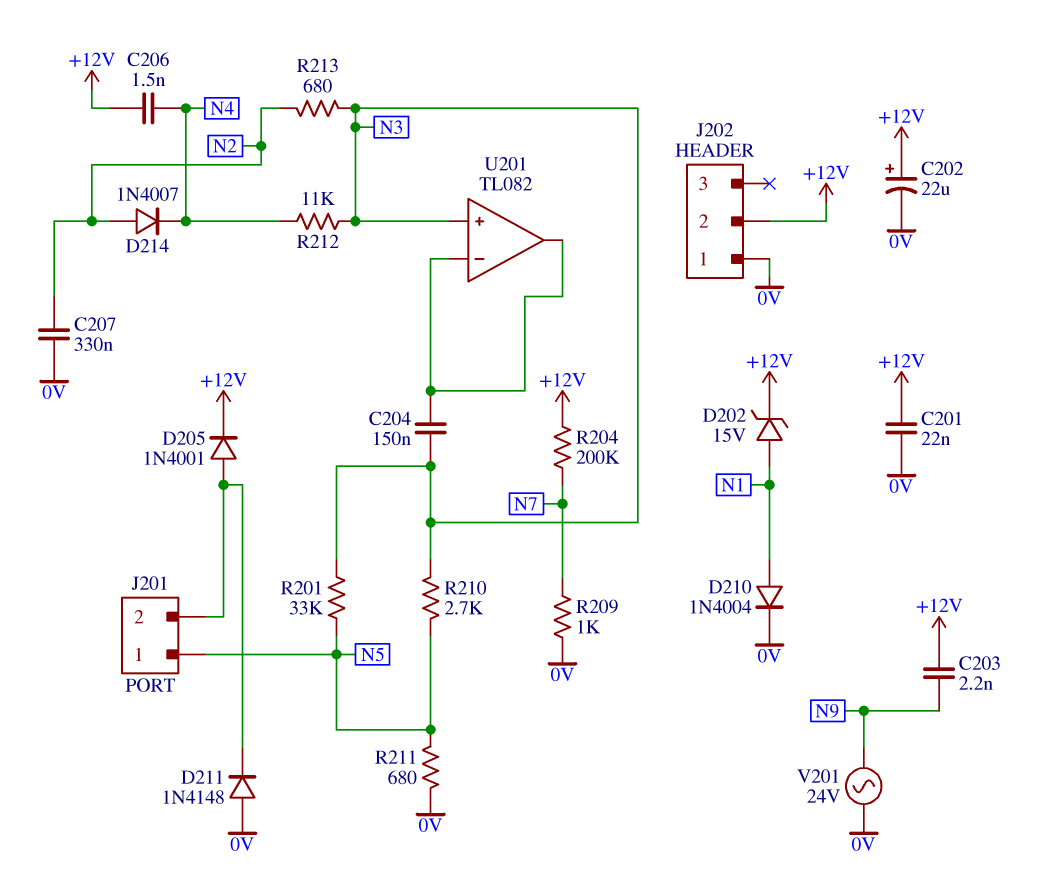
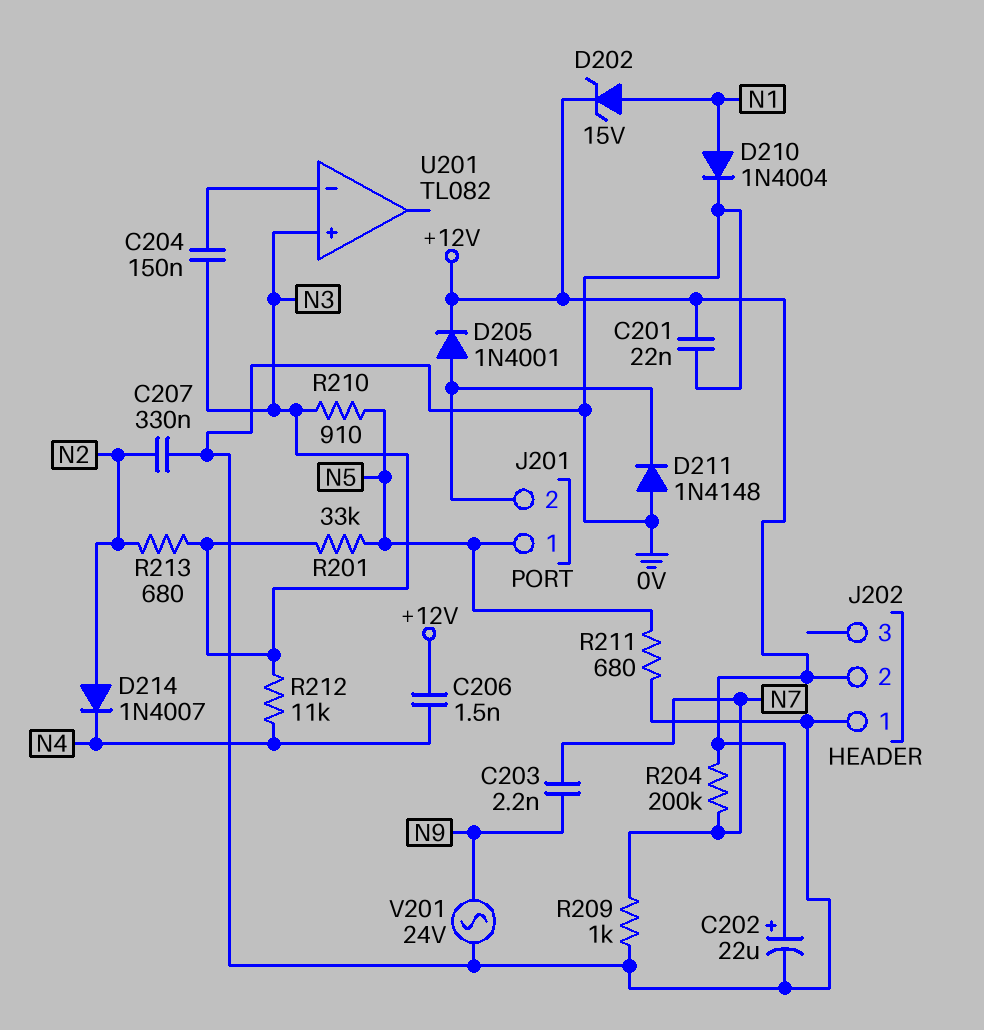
C203: 2.2nF (+12V, N9) -> 2.2nF (N7, N9)
R210: 2.7k (N3, N5) -> 910 (N3, N5)
U201 pin out: U201/in- -> none

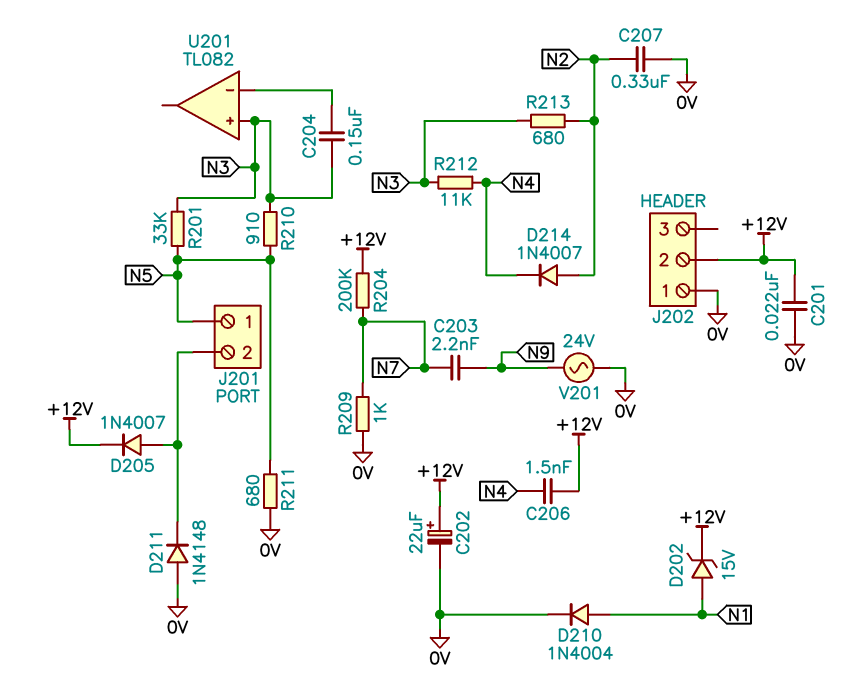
D205: diode 1N4001 (A J201/2, K +12V) -> diode 1N4007 (A J201/2, K +12V)

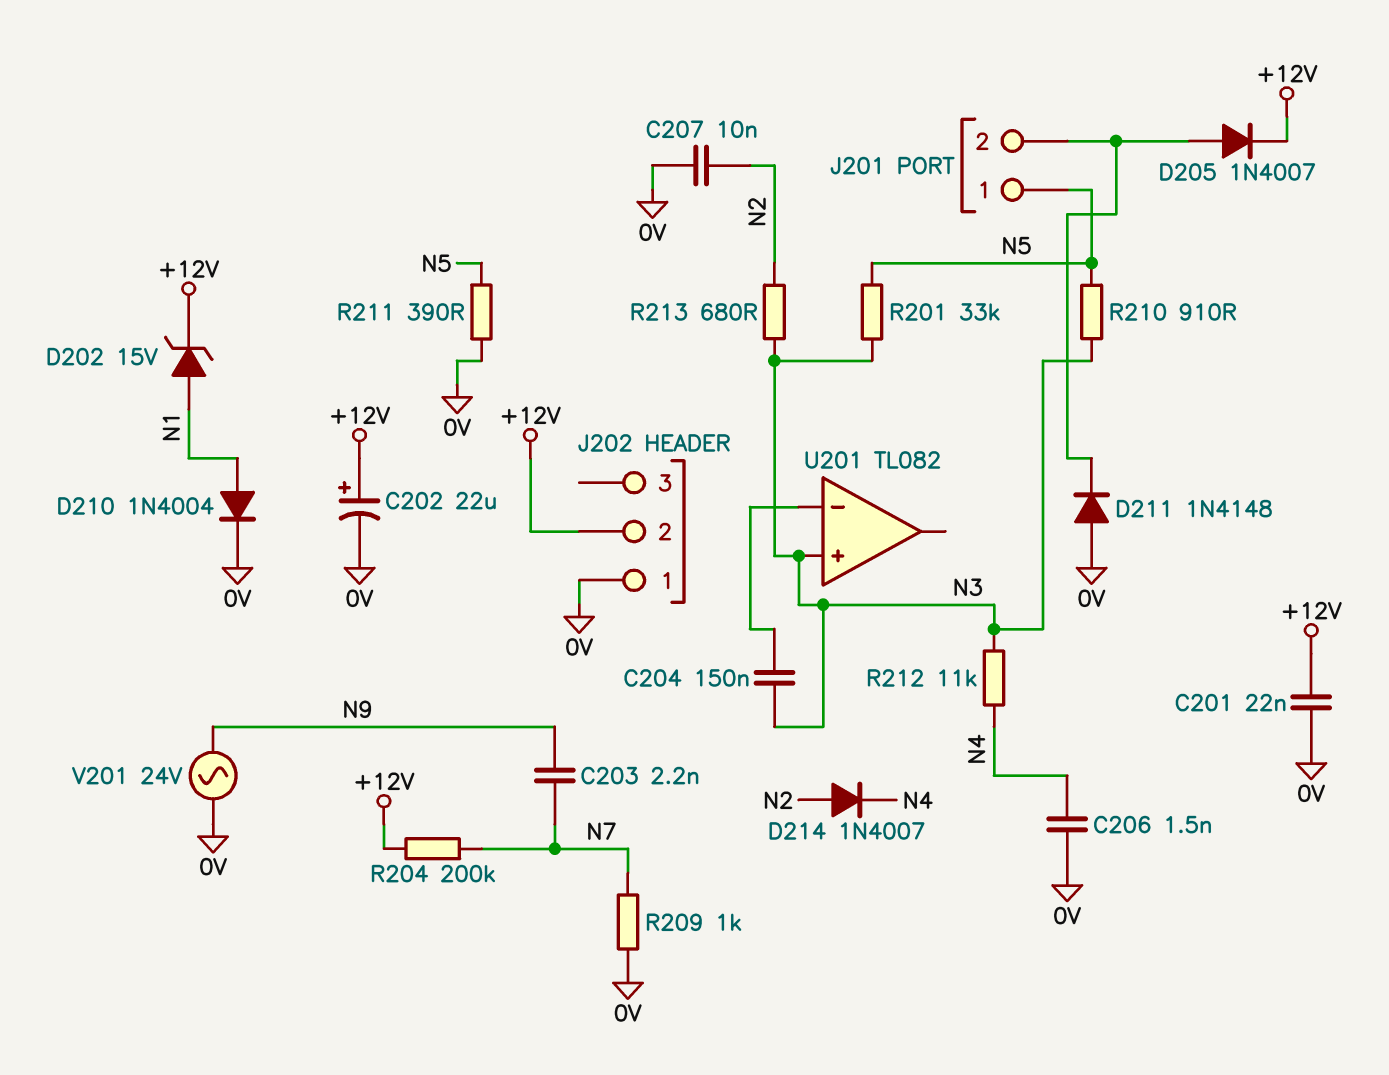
C206: 1.5nF (+12V, N4) -> 1.5nF (0V, N4)
C207: 330nF (0V, N2) -> 10nF (0V, N2)
R211: 680 (0V, N5) -> 390 (0V, N5)

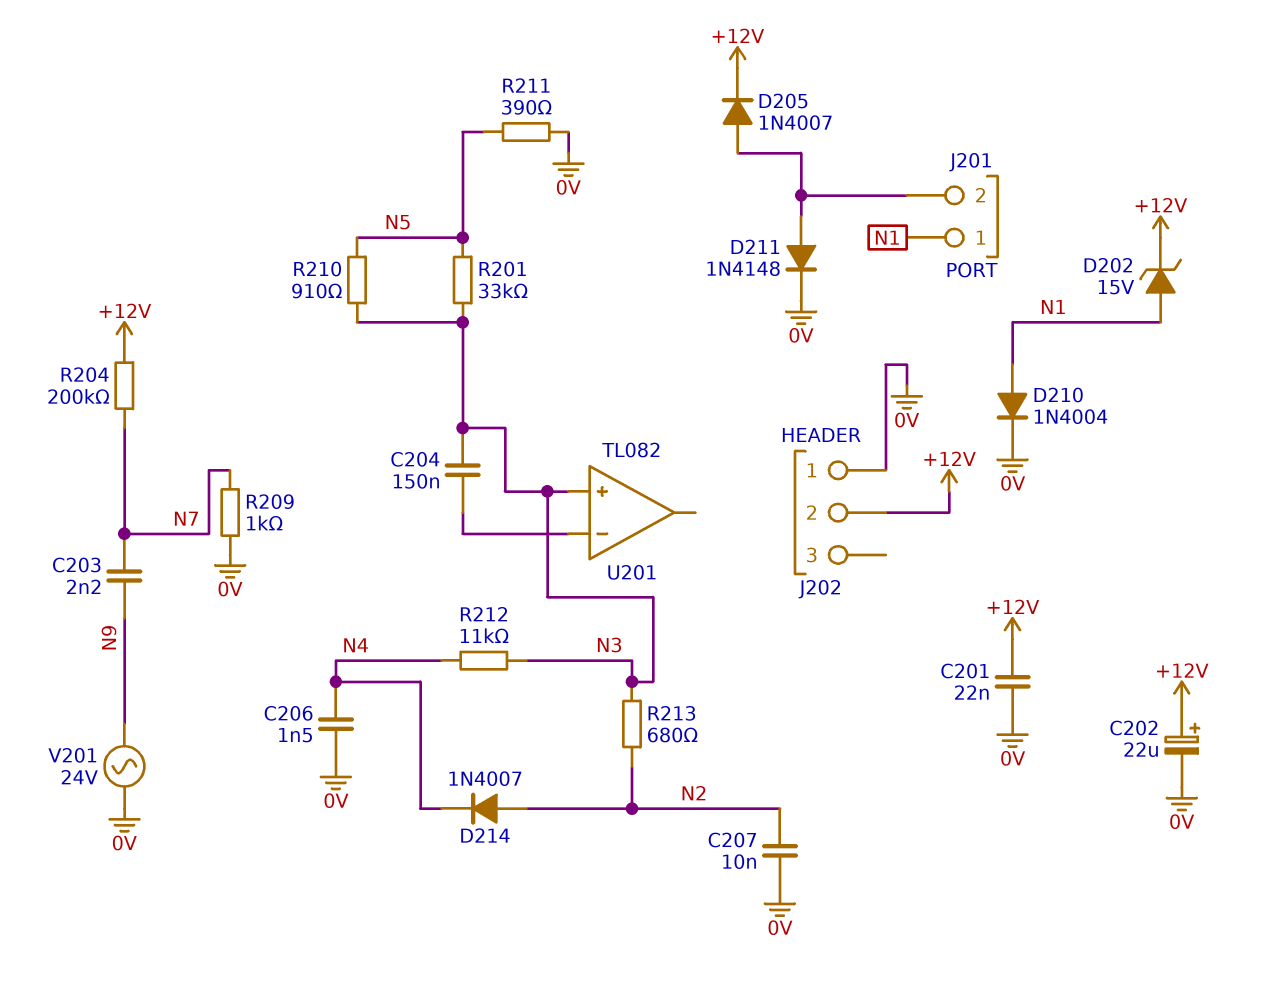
D211: diode 1N4148 (A 0V, K J201/2) -> diode 1N4148 (A J201/2, K 0V)
J201 pin 1: N5 -> N1

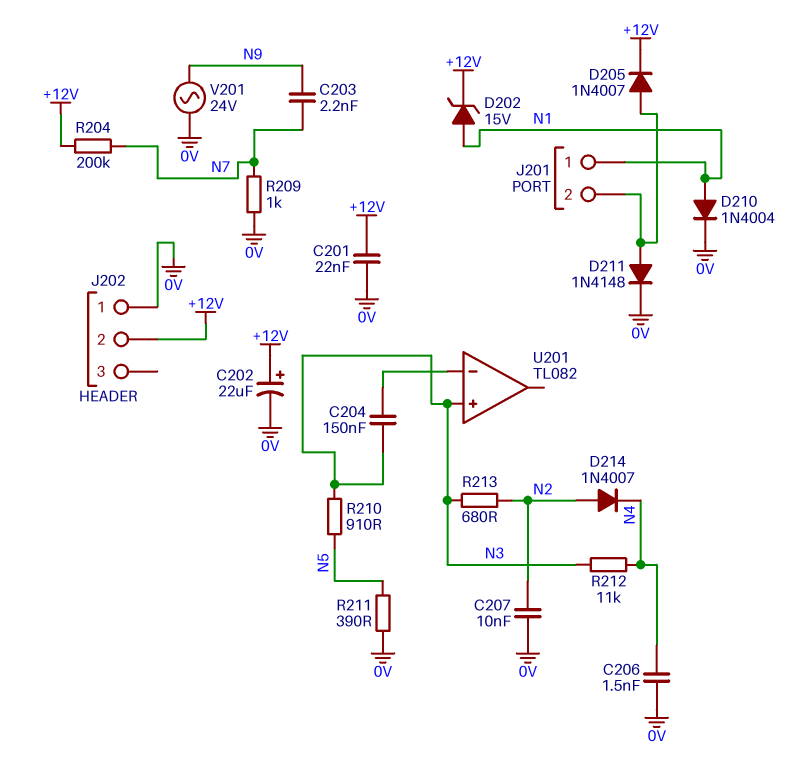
R201: 33k (N3, N5) -> none

